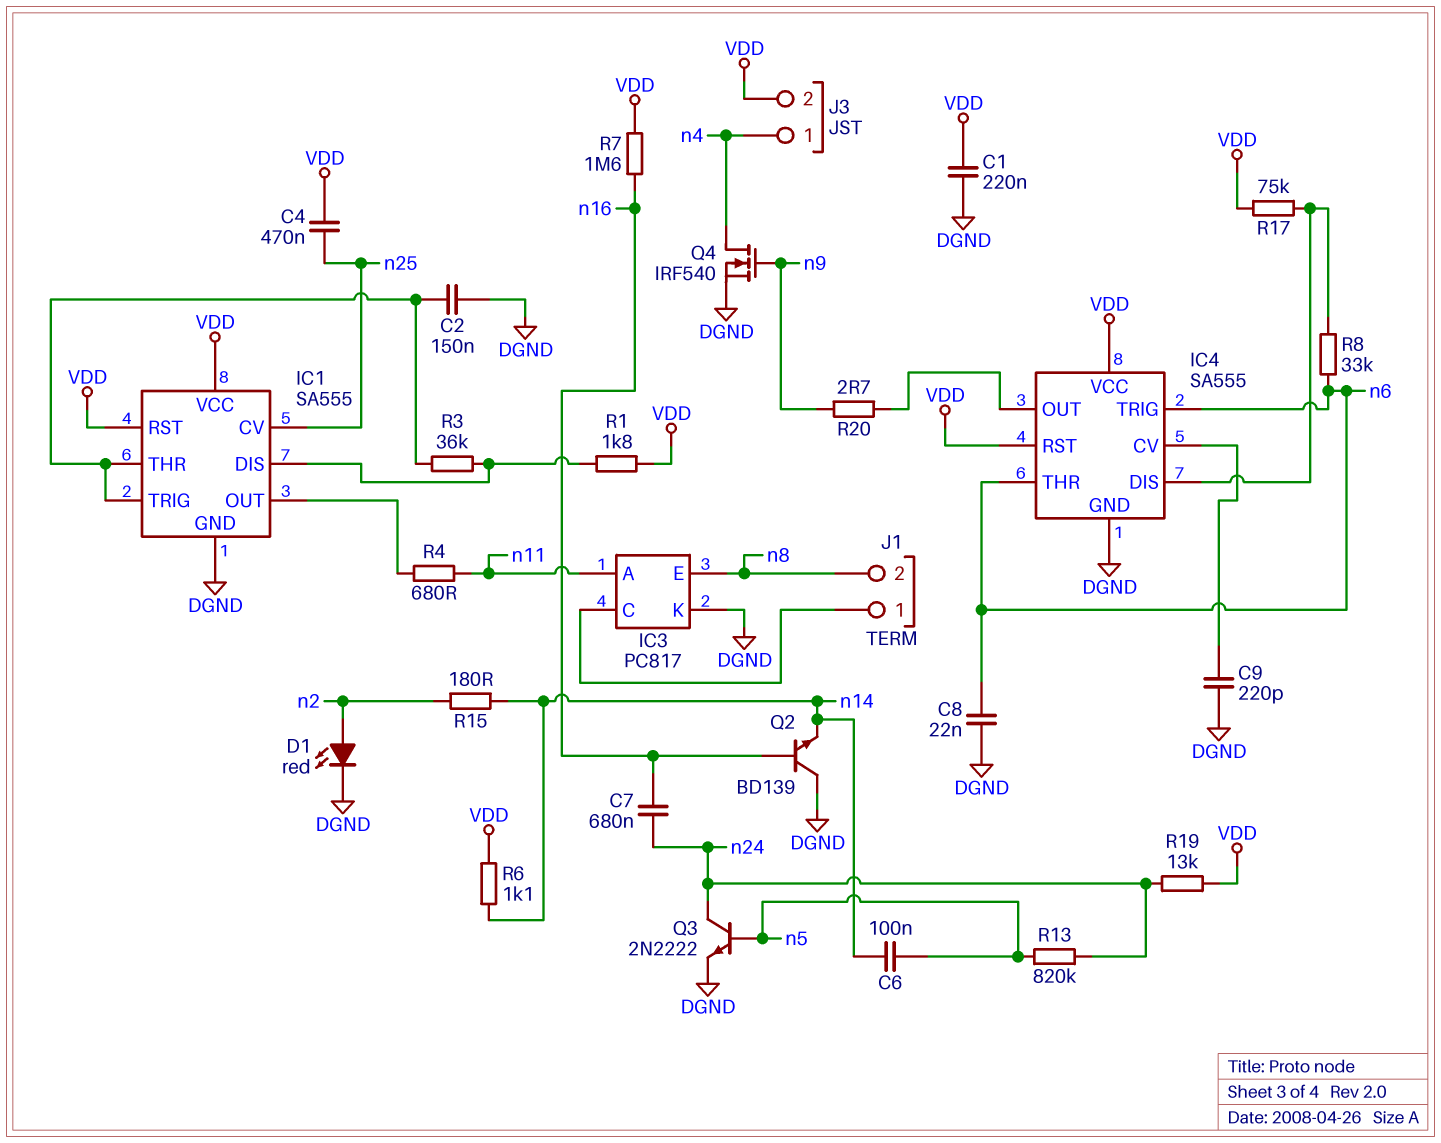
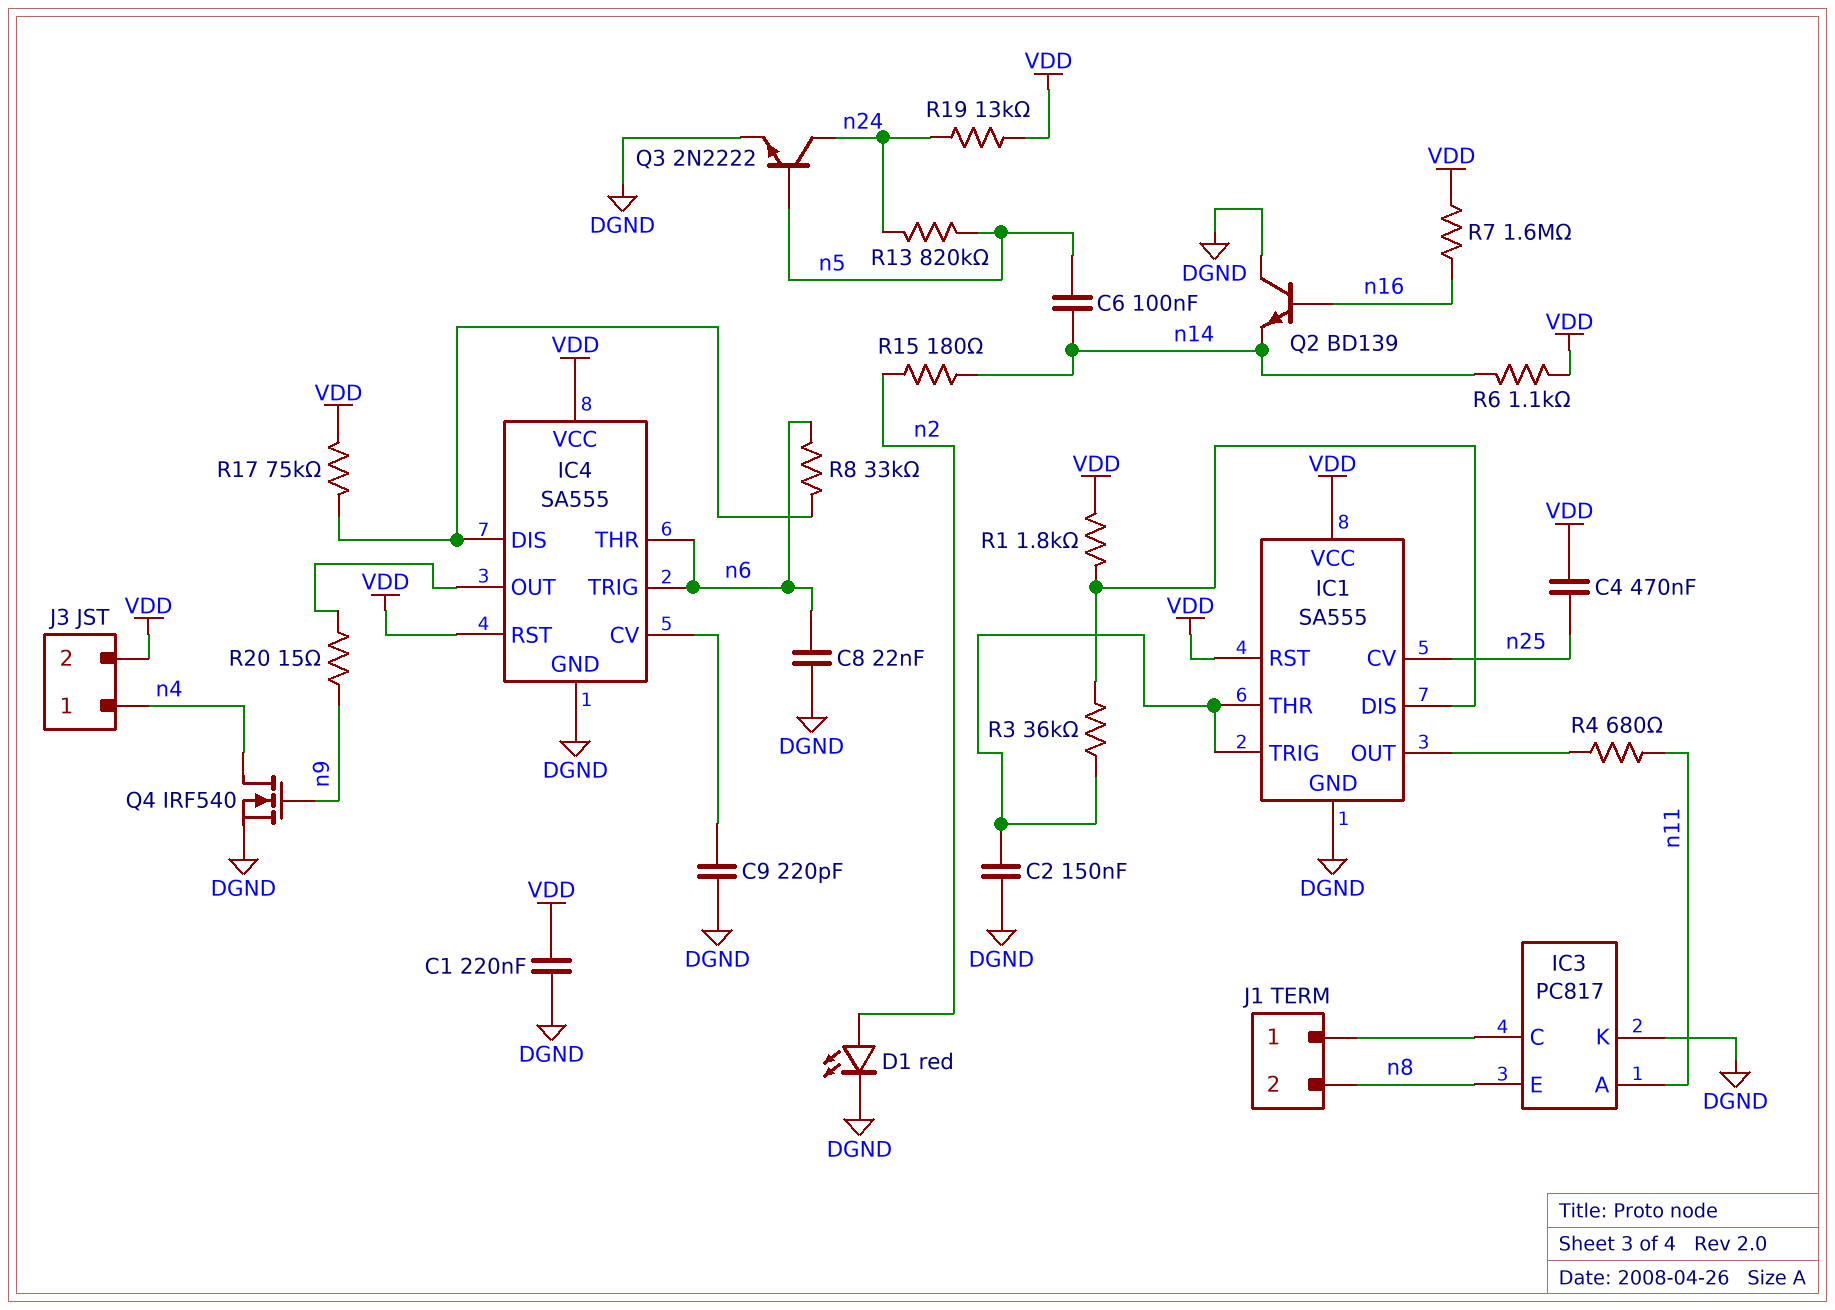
C7: 680nF (n16, n24) -> none
R20: 2.7 (IC4/OUT, n9) -> 15 (IC4/OUT, n9)

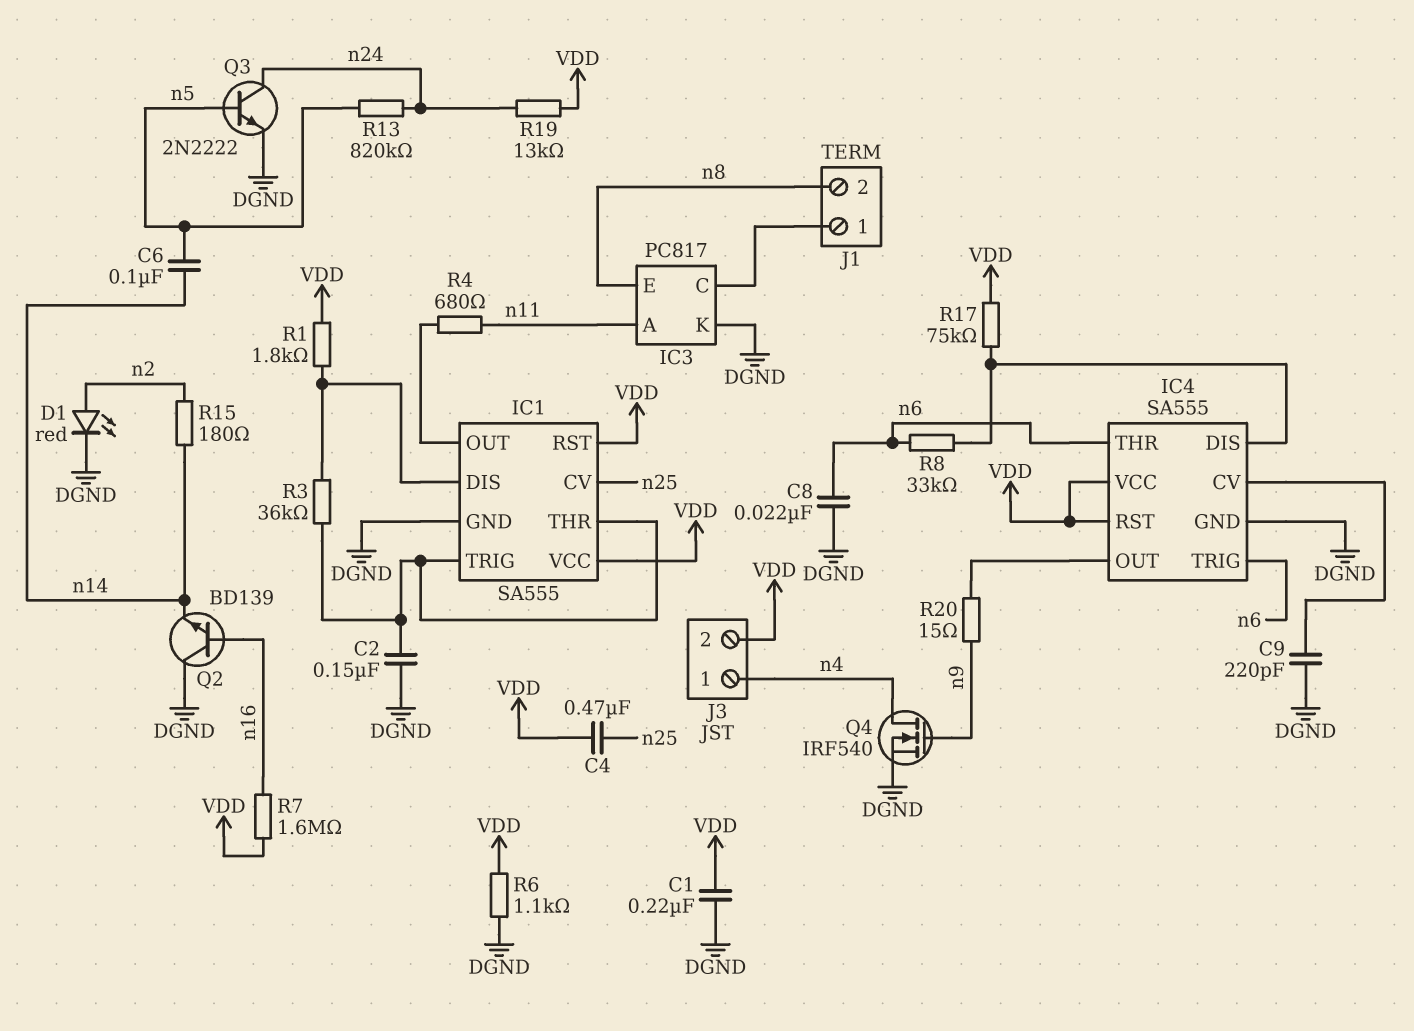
R6: 1.1k (VDD, n14) -> 1.1k (DGND, VDD)

